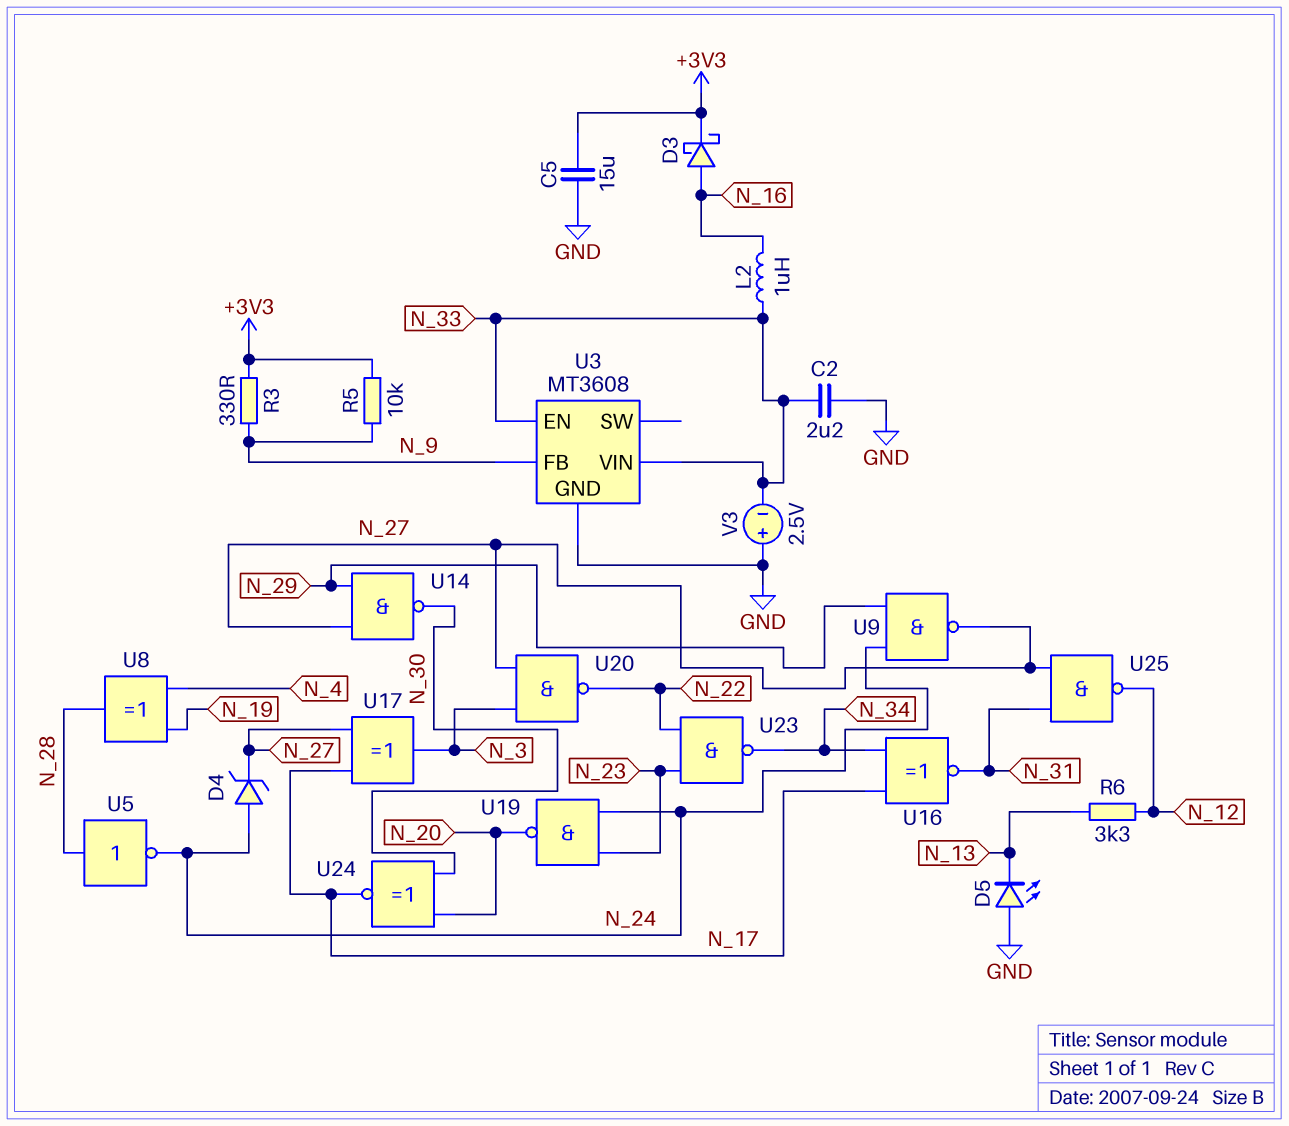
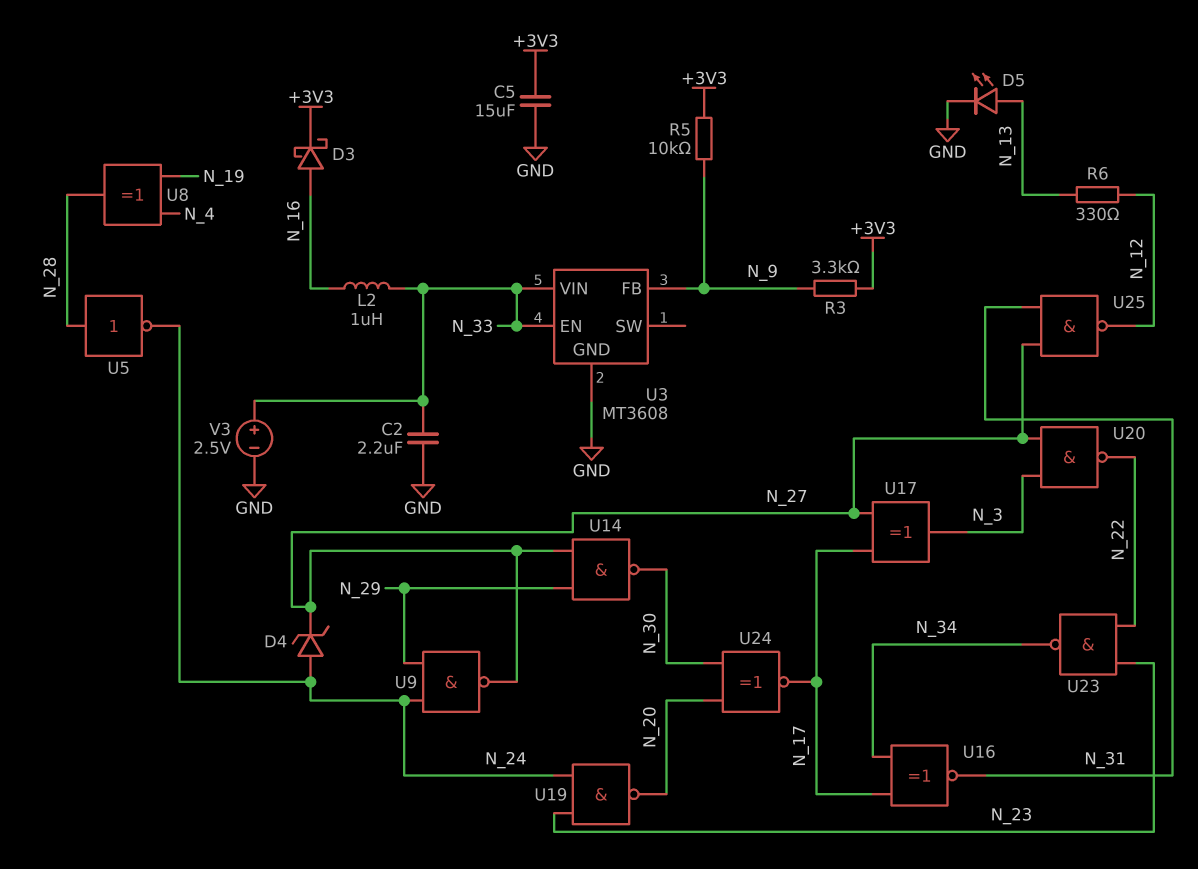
D5: LED (A GND, K N_13) -> LED (A N_13, K GND)
R3: 330 (+3V3, N_9) -> 3.3k (+3V3, N_9)
R6: 3.3k (N_12, N_13) -> 330 (N_12, N_13)
V3: 2.5V (plus GND, minus N_33) -> 2.5V (plus N_33, minus GND)

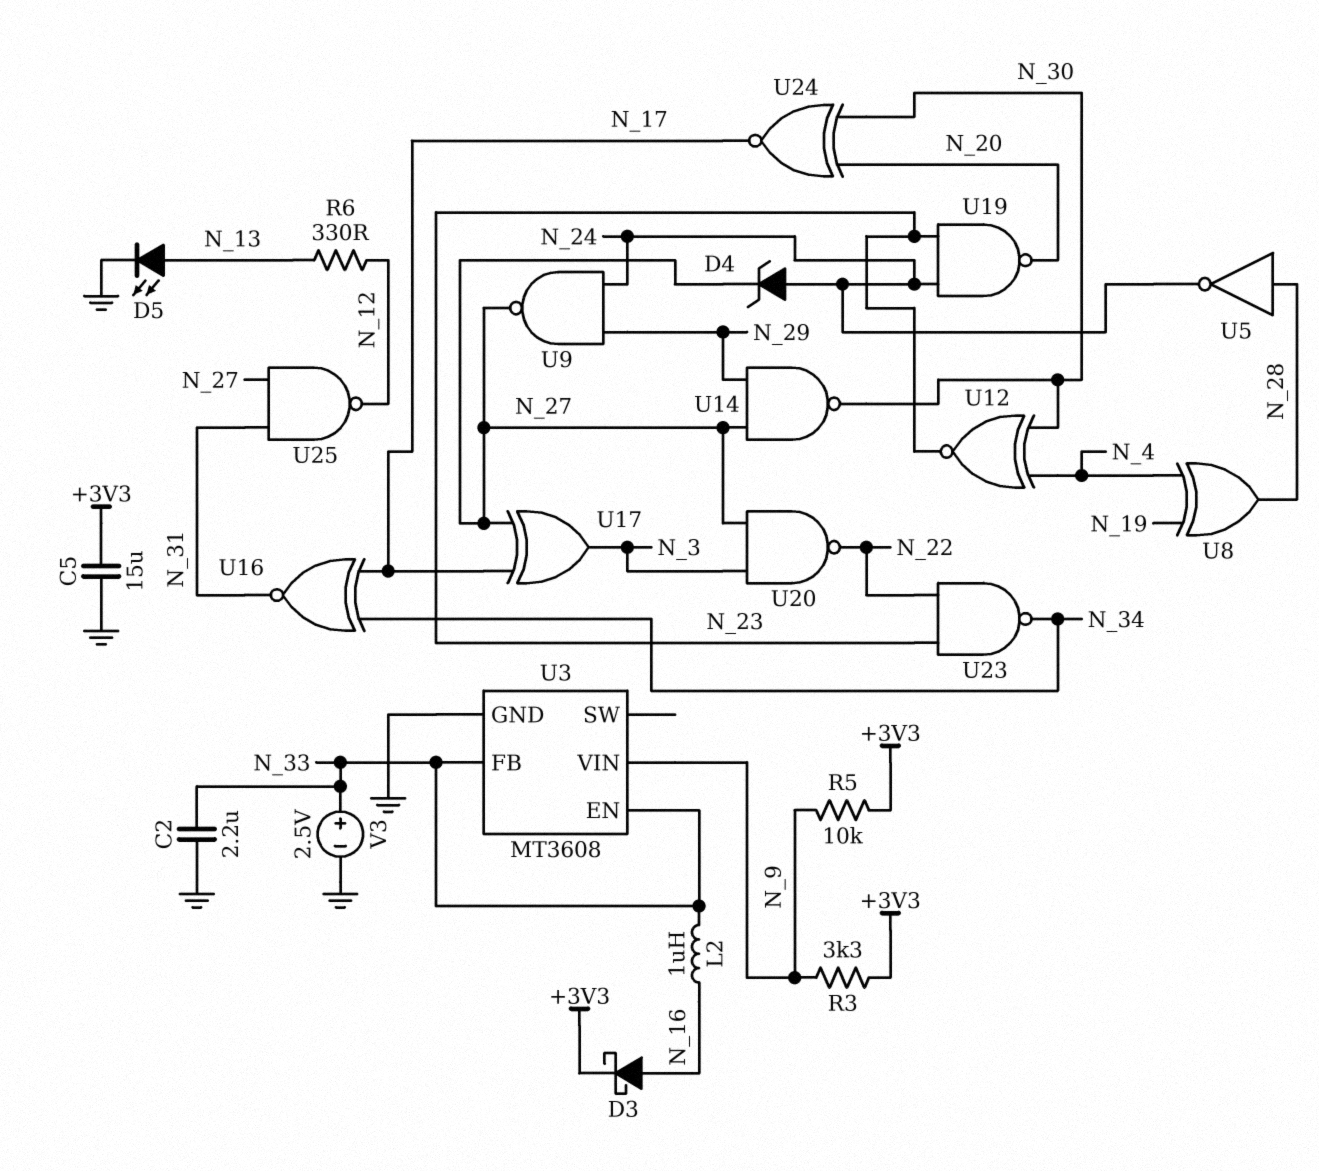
U3 pin FB: N_9 -> N_33
U3 pin VIN: N_33 -> N_9
U12: none -> XNOR (in N_4, in N_30, out N_23)

